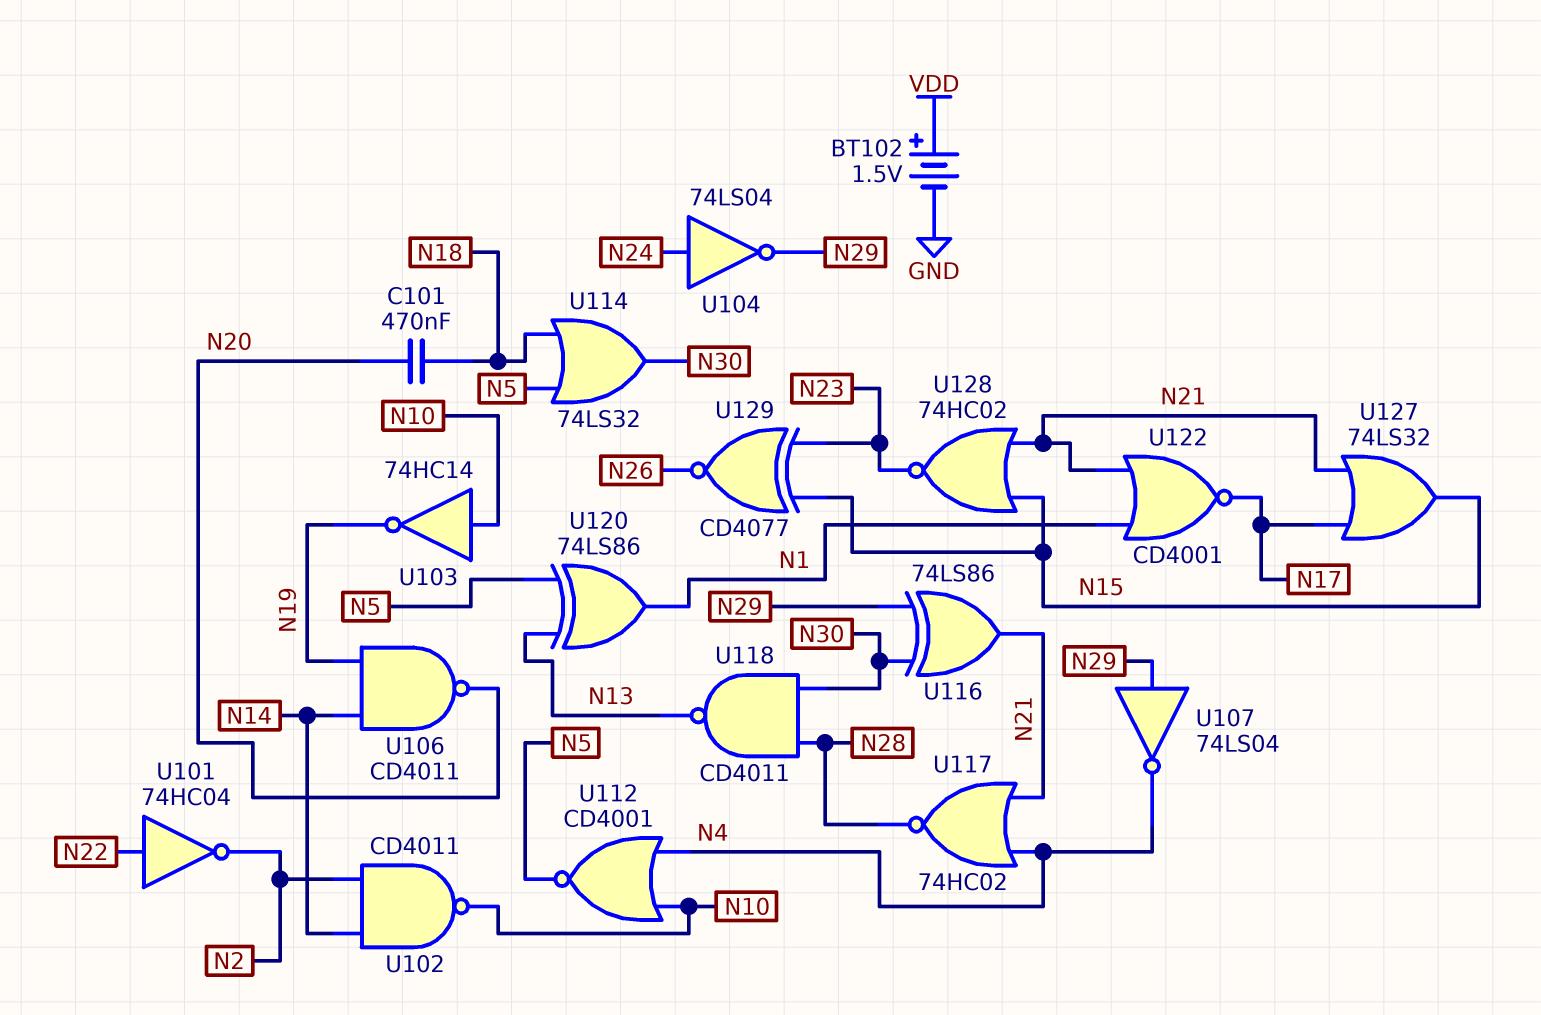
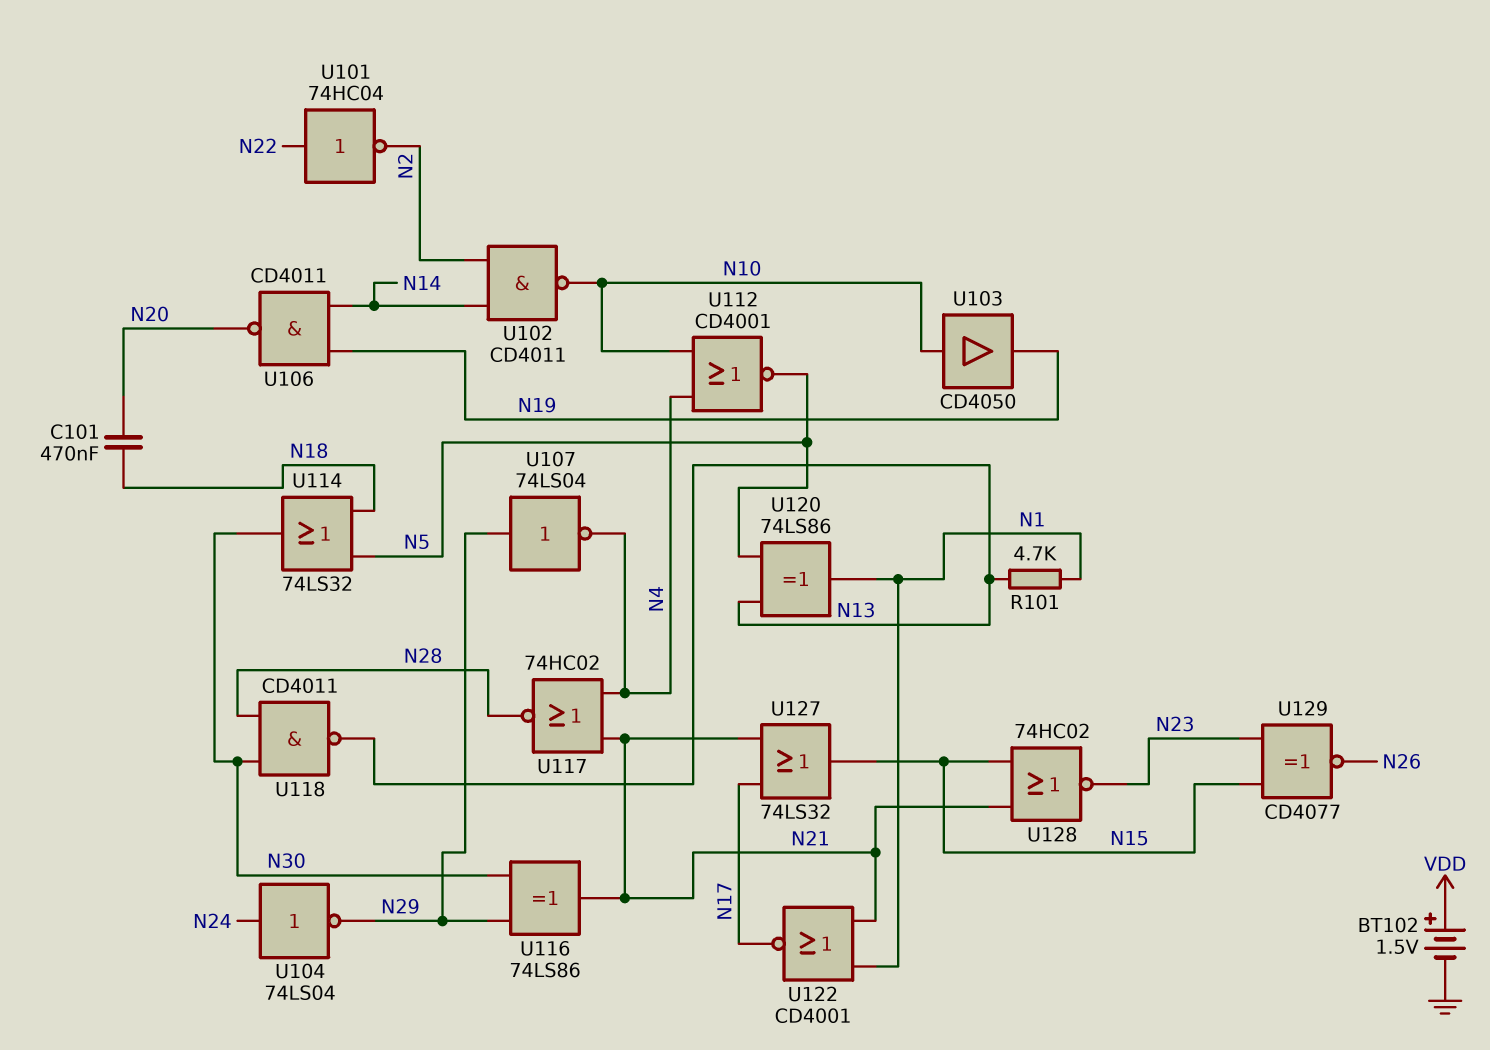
R101: none -> 4.7k (N1, N13)
U103: NOT 74HC14 (in N10, out N19) -> buffer CD4050 (in N10, out N19)

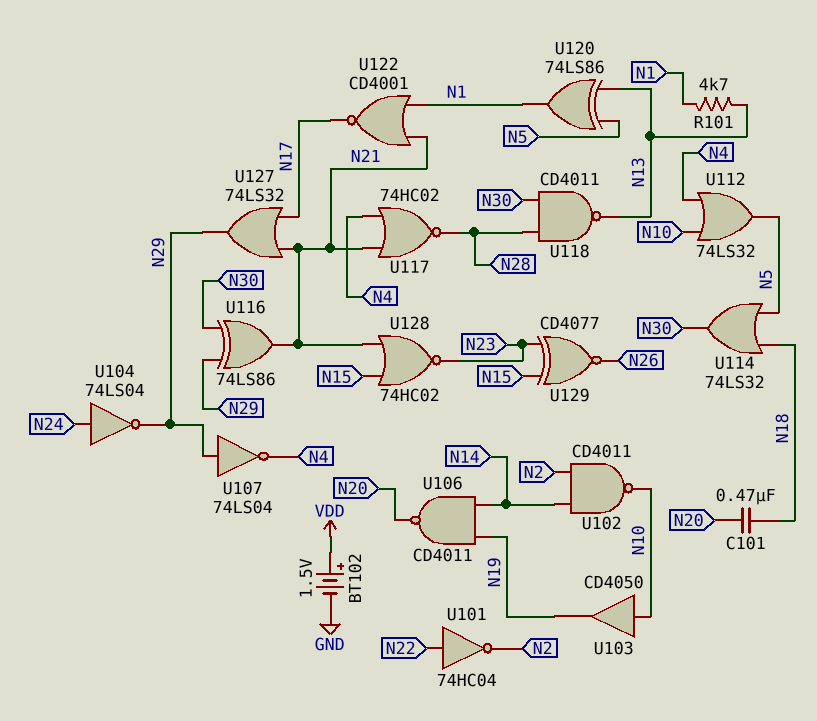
U112: NOR CD4001 (in N4, in N10, out N5) -> OR 74LS32 (in N4, in N10, out N5)
U127: OR 74LS32 (in N17, in N21, out N15) -> OR 74LS32 (in N17, in N21, out N29)

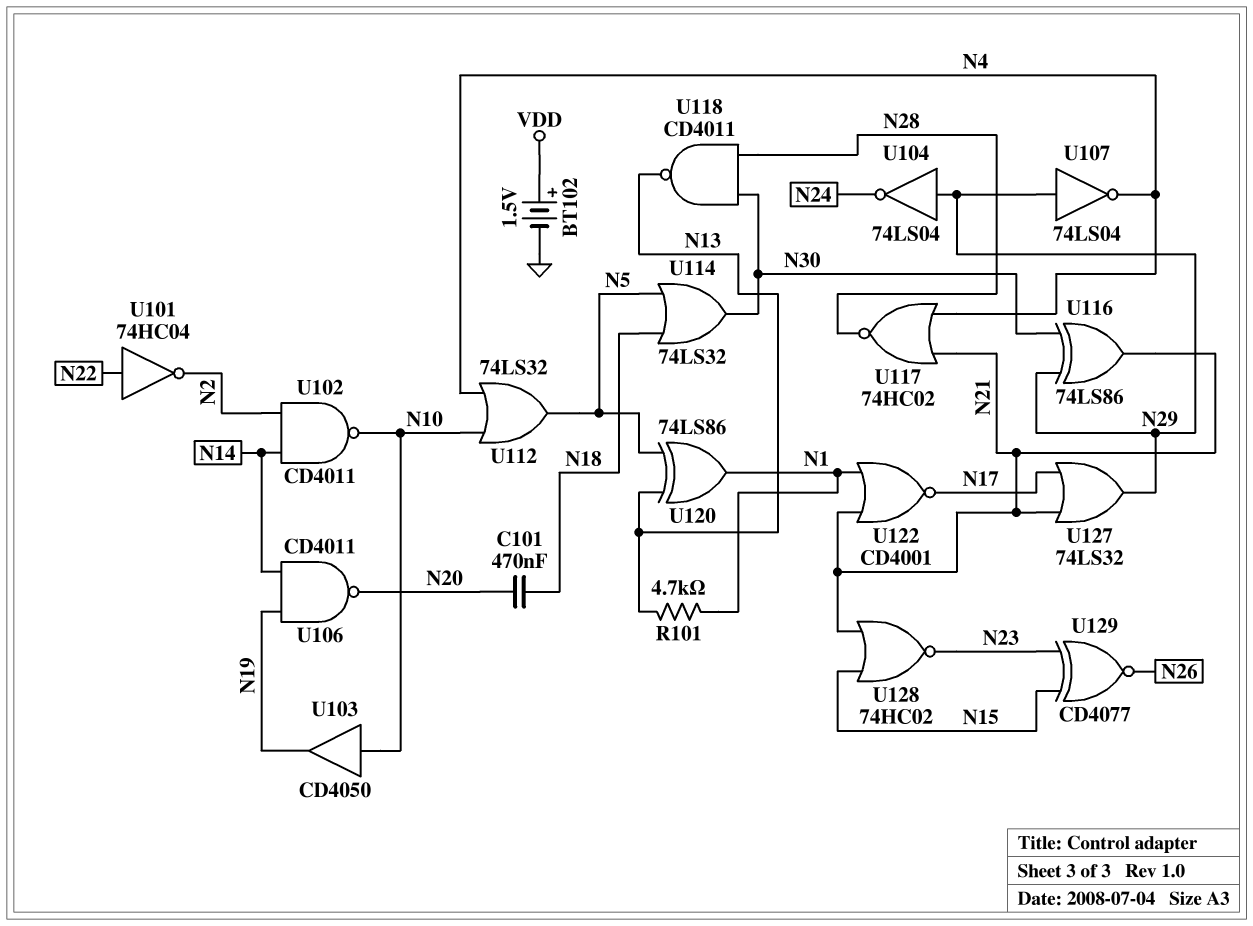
U104: NOT 74LS04 (in N24, out N29) -> NOT 74LS04 (in N29, out N24)

